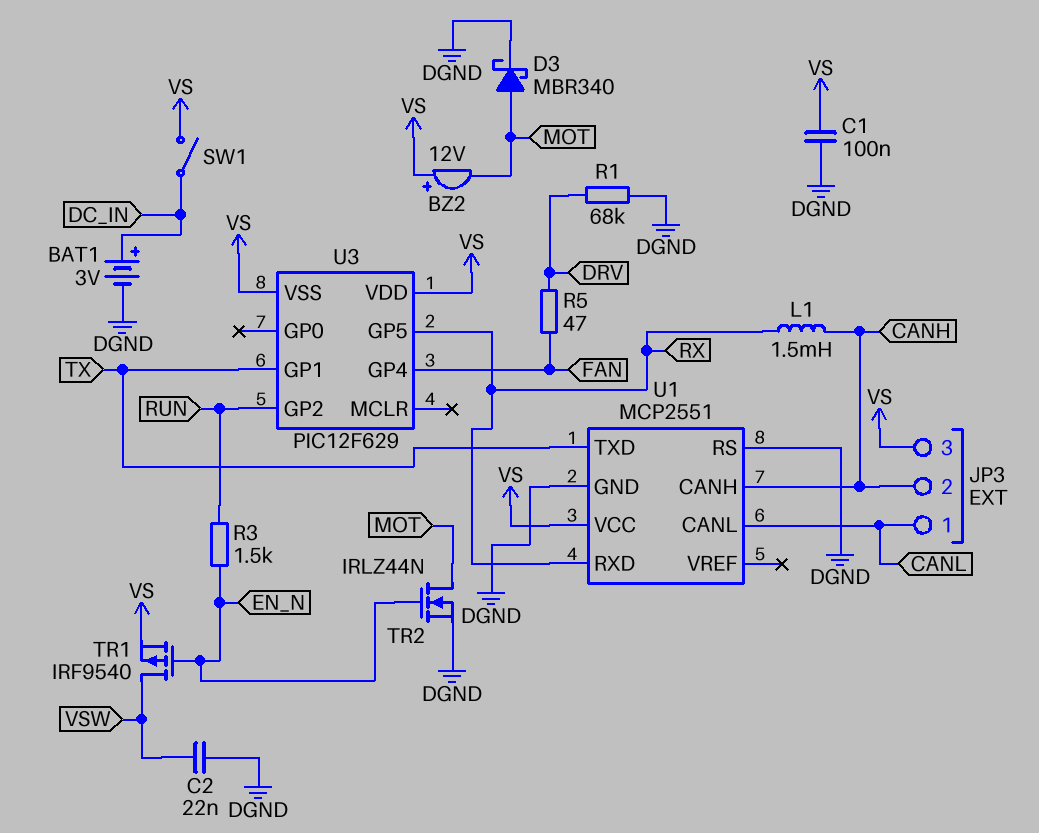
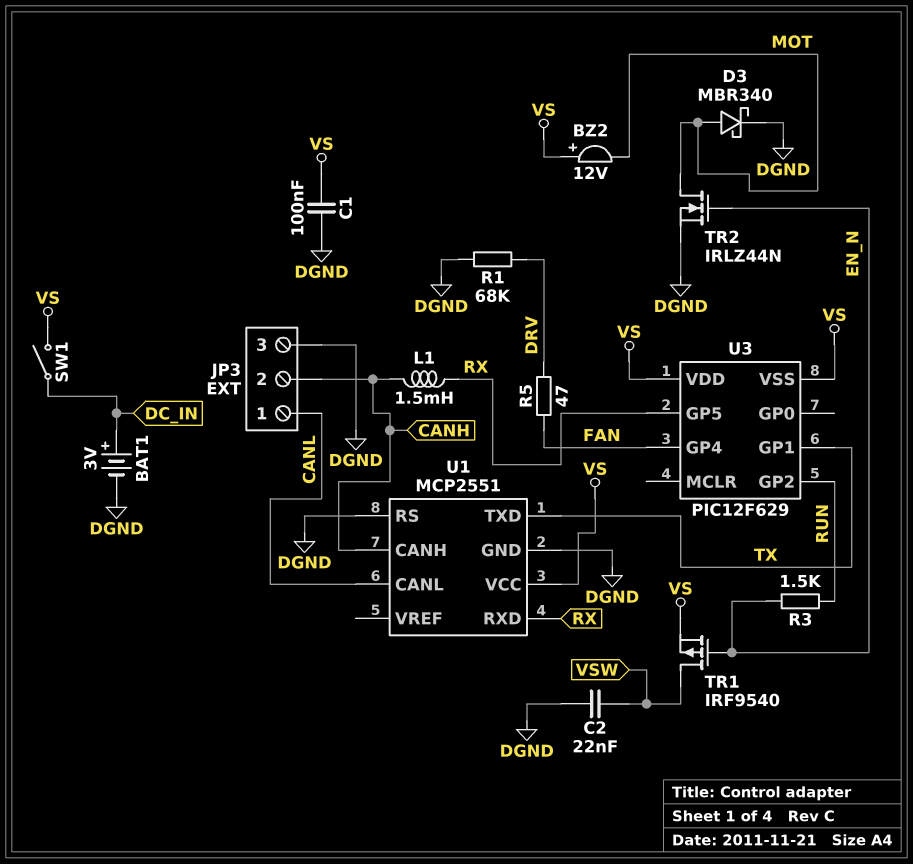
JP3 pin 3: VS -> DGND

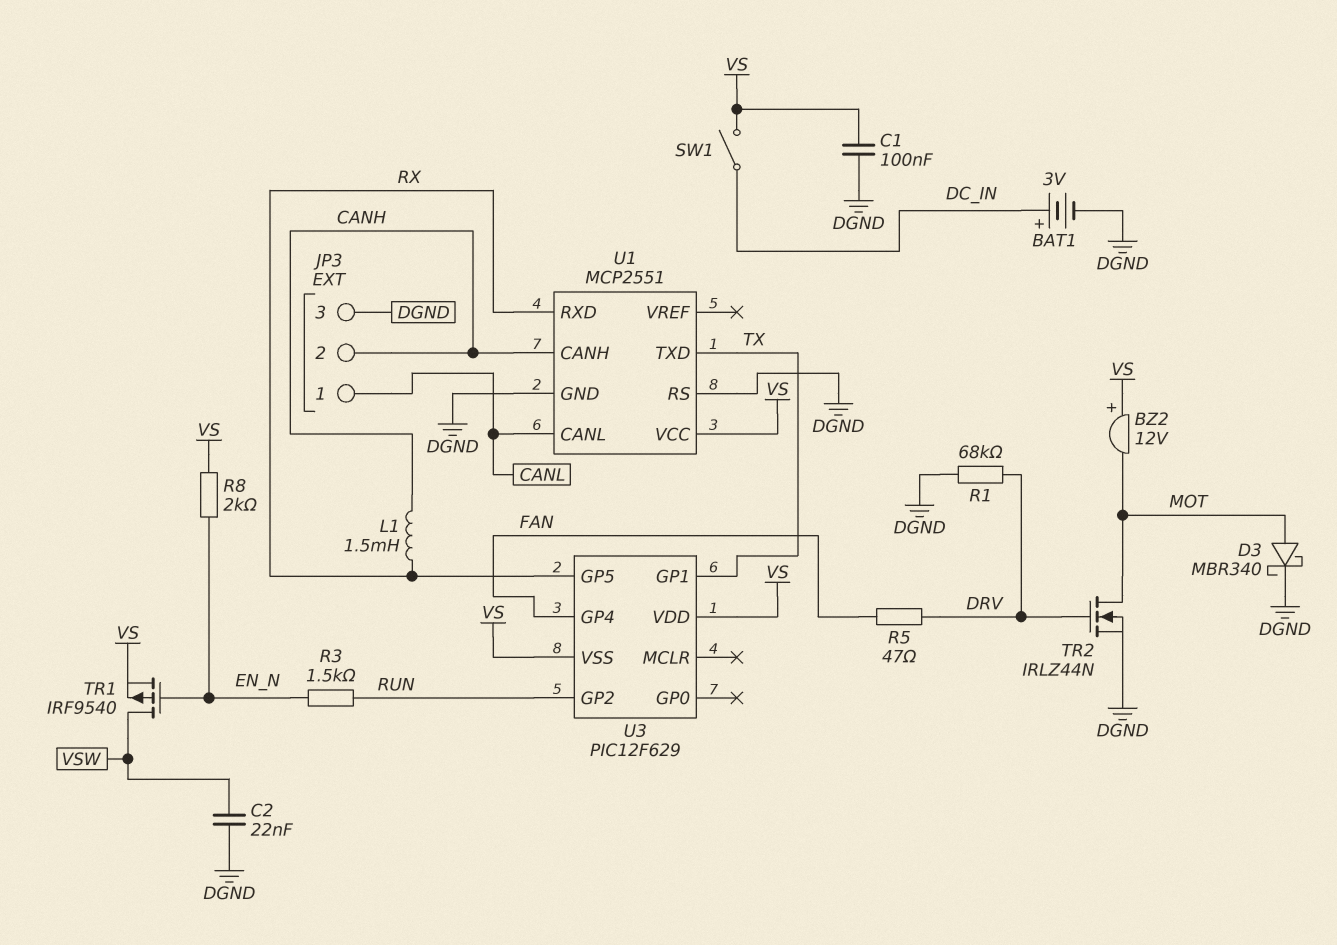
R8: none -> 2k (EN_N, VS)
TR2: NMOS IRLZ44N (G EN_N, D MOT, S DGND) -> NMOS IRLZ44N (G DRV, D MOT, S DGND)

